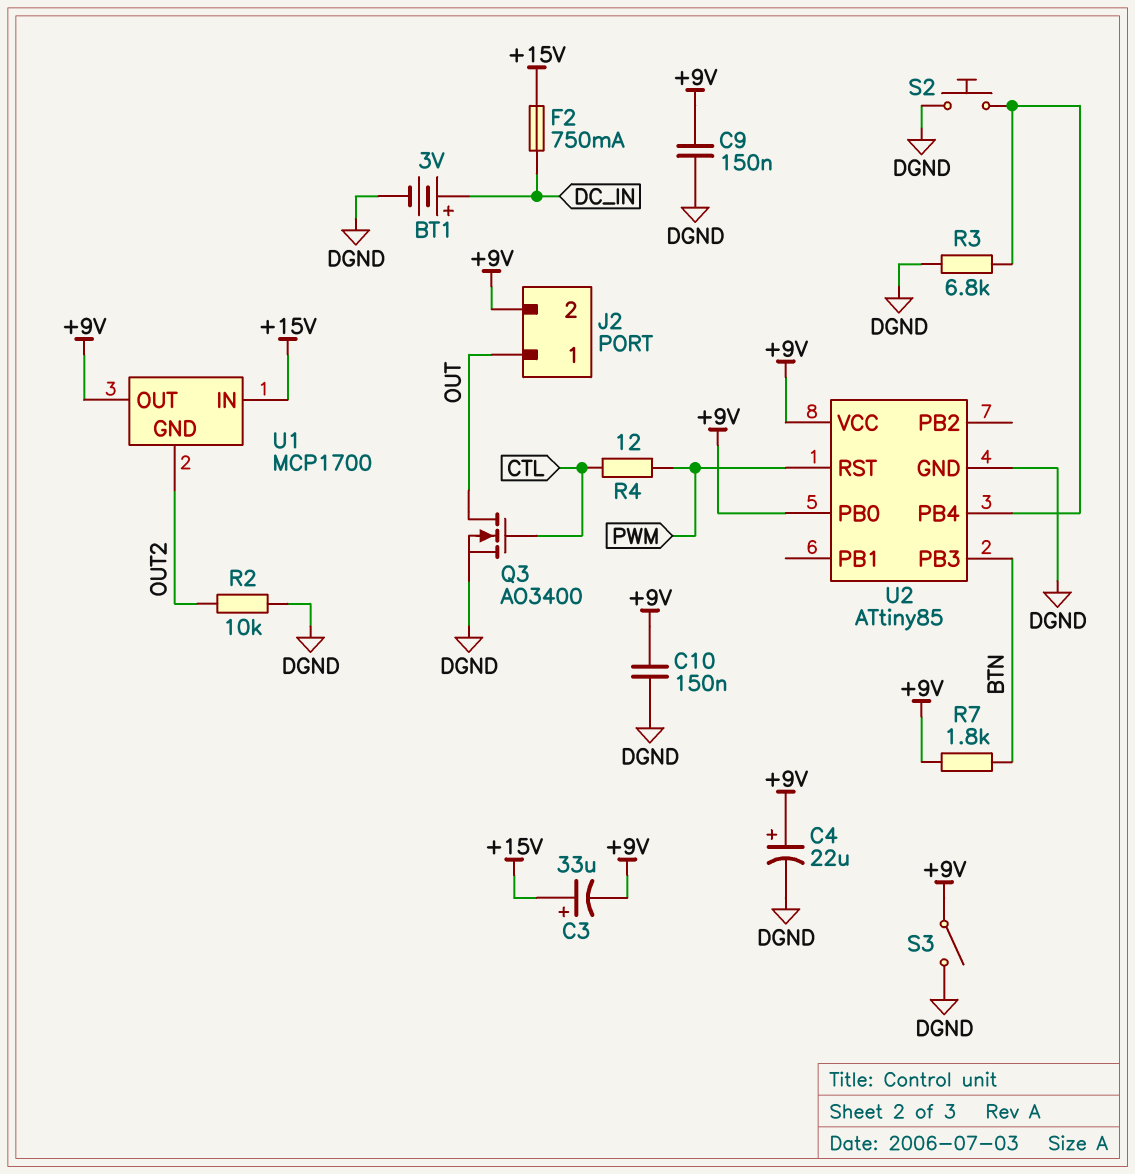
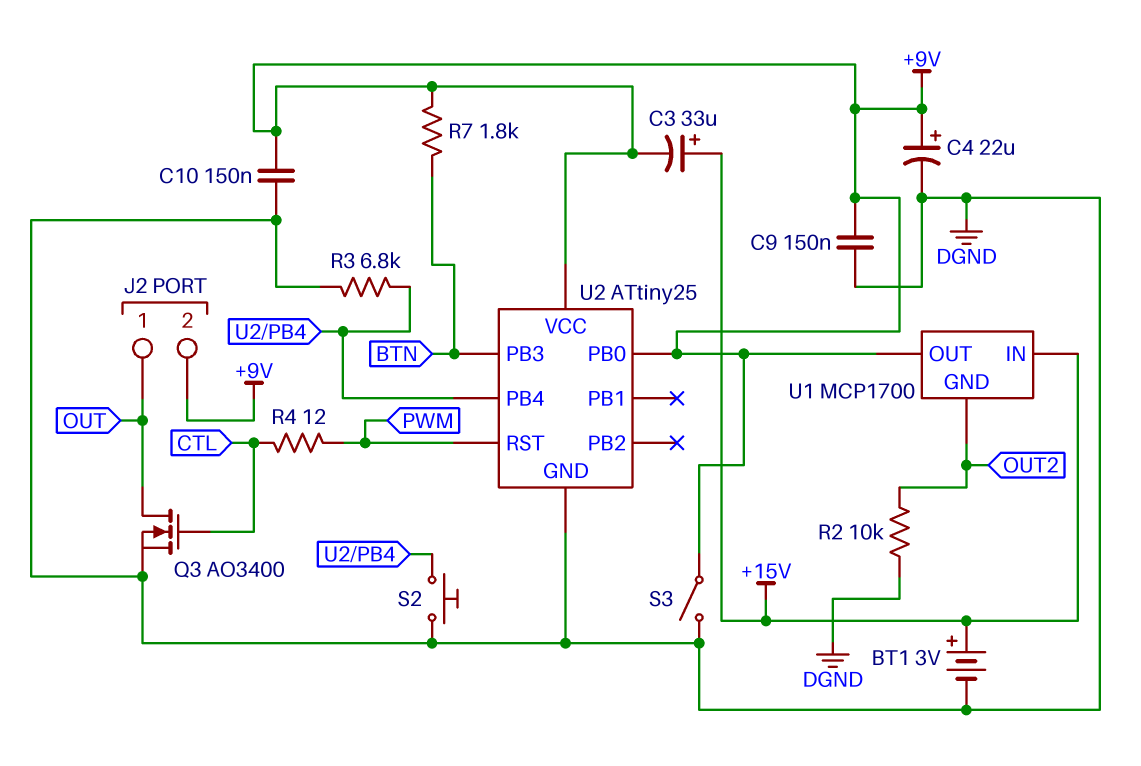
BT1: 3V (plus DC_IN, minus DGND) -> 3V (plus +15V, minus DGND)
F2: 750mA (+15V, DC_IN) -> none
U2: ATtiny85 -> ATtiny25

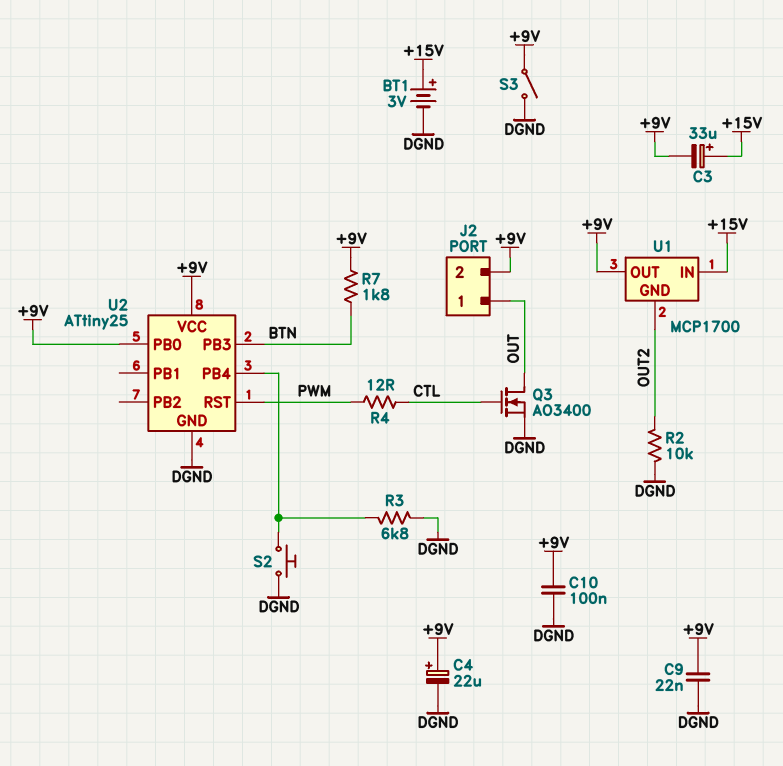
C9: 150nF (+9V, DGND) -> 22nF (+9V, DGND)
C10: 150nF (+9V, DGND) -> 100nF (+9V, DGND)

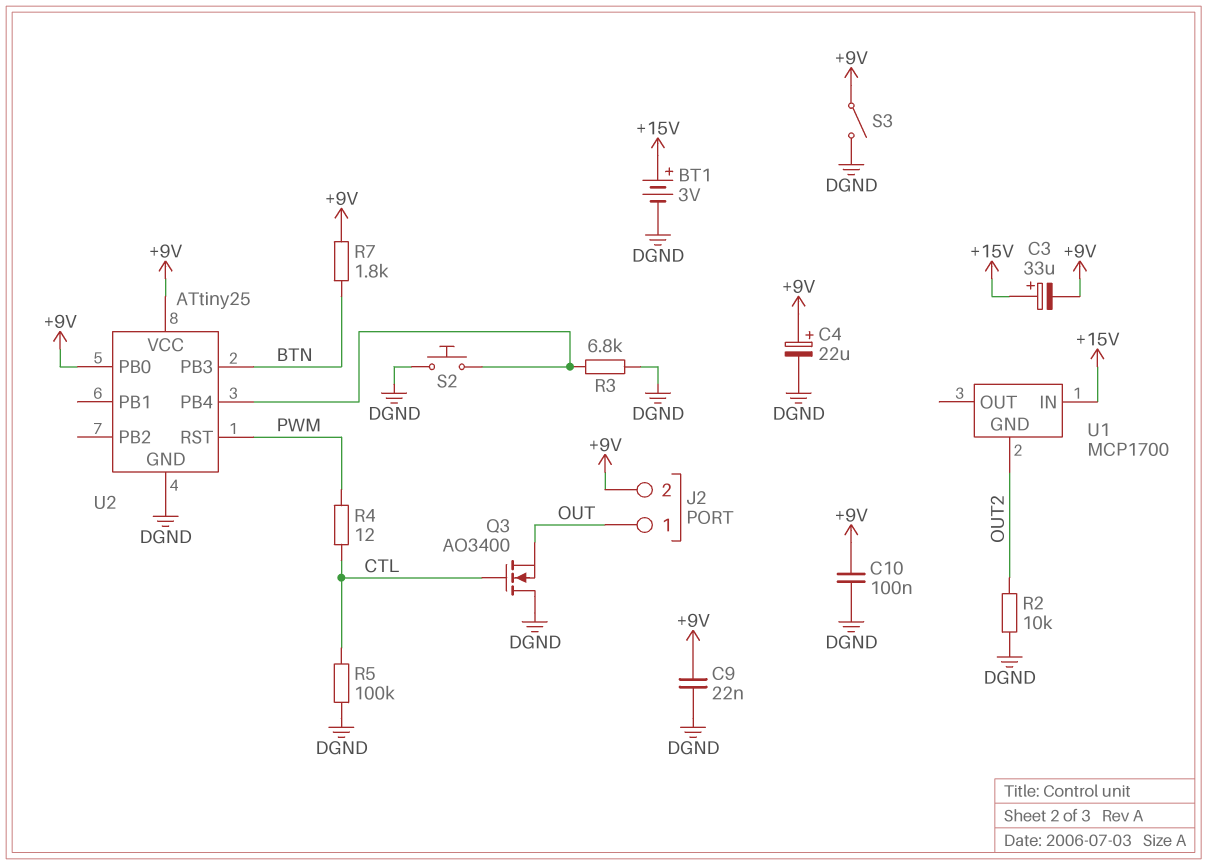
Q3: NMOS AO3400 (G CTL, D OUT, S DGND) -> NMOS AO3400 (G CTL, D DGND, S OUT)
R5: none -> 100k (CTL, DGND)
U1 pin OUT: +9V -> none

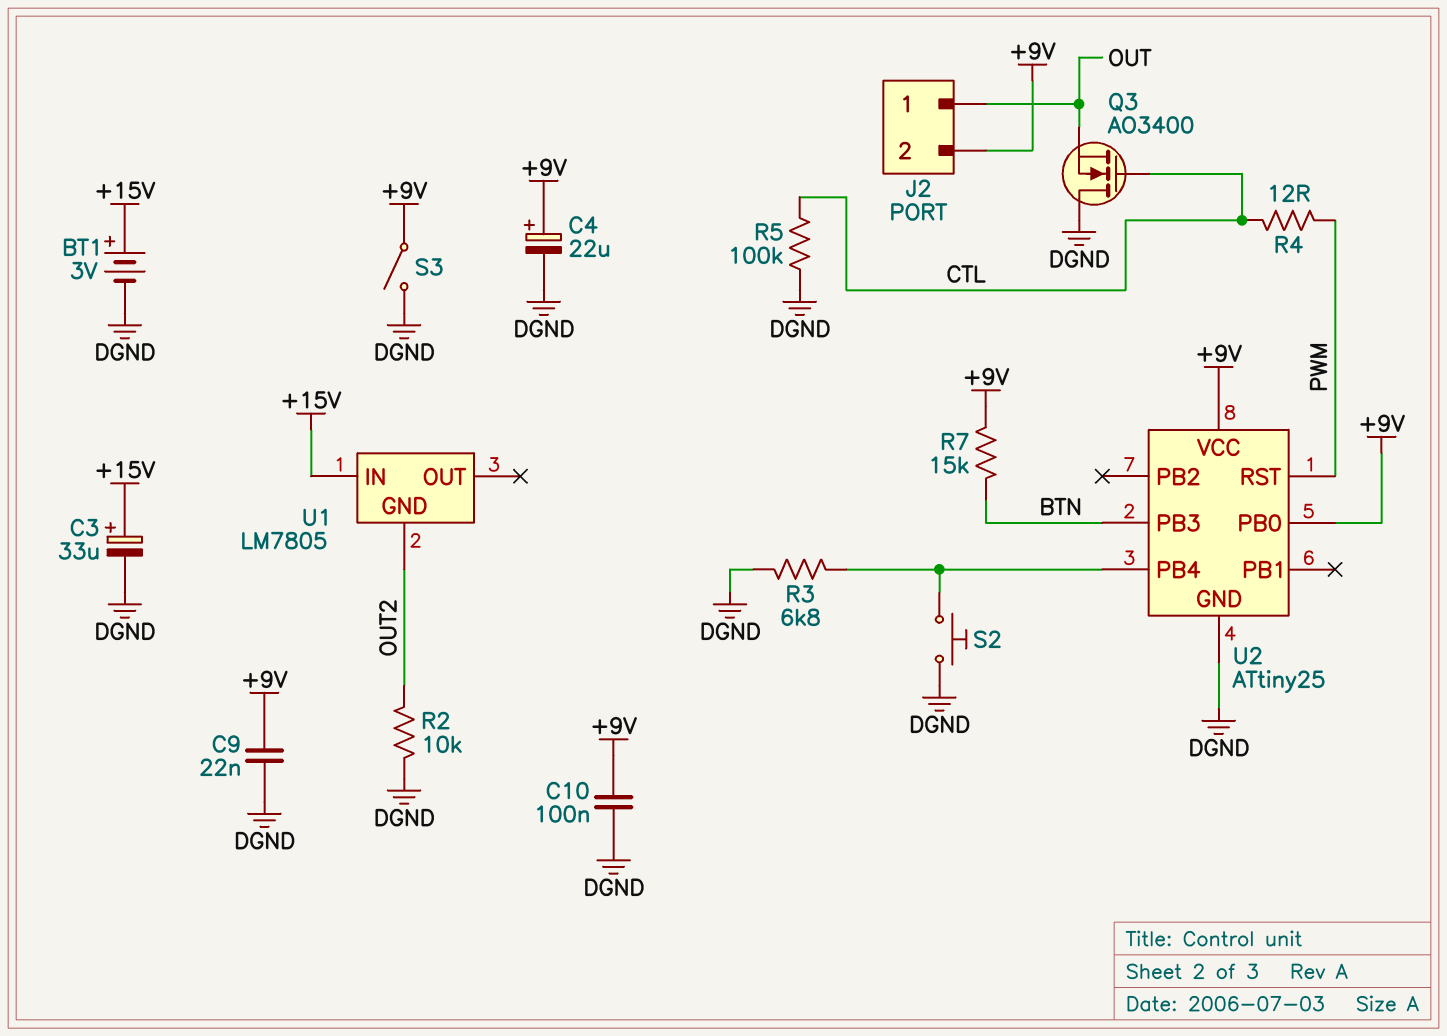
C3: 33uF (plus +15V, minus +9V) -> 33uF (plus +15V, minus DGND)
R7: 1.8k (+9V, BTN) -> 15k (+9V, BTN)
U1: MCP1700 -> LM7805

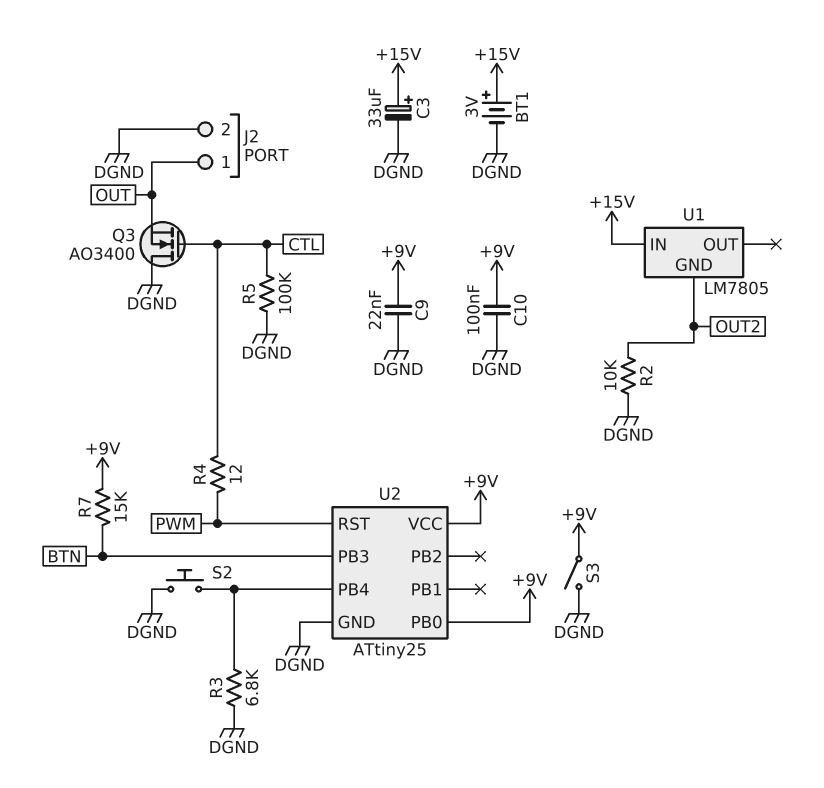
C4: 22uF (plus +9V, minus DGND) -> none
J2 pin 2: +9V -> DGND

